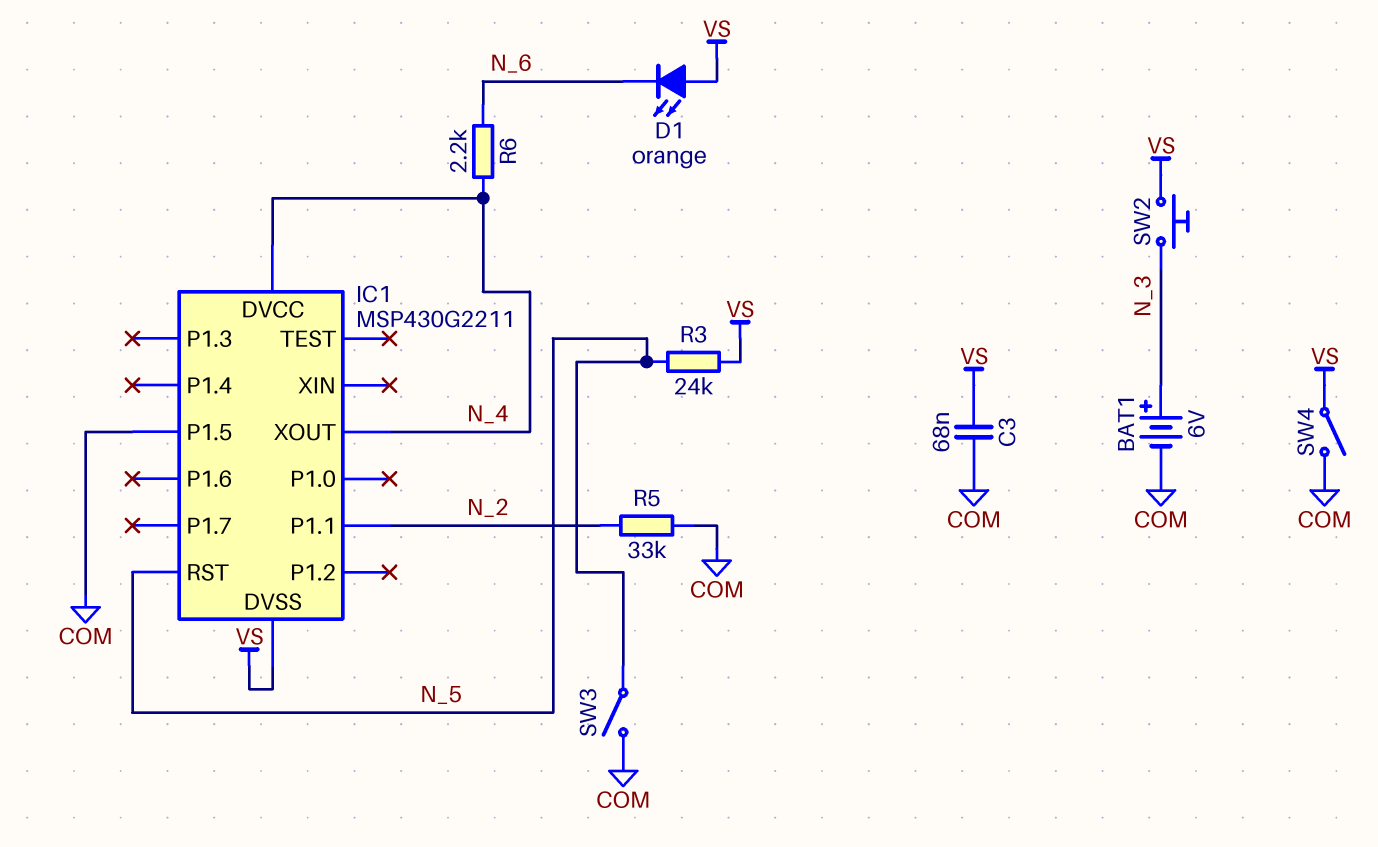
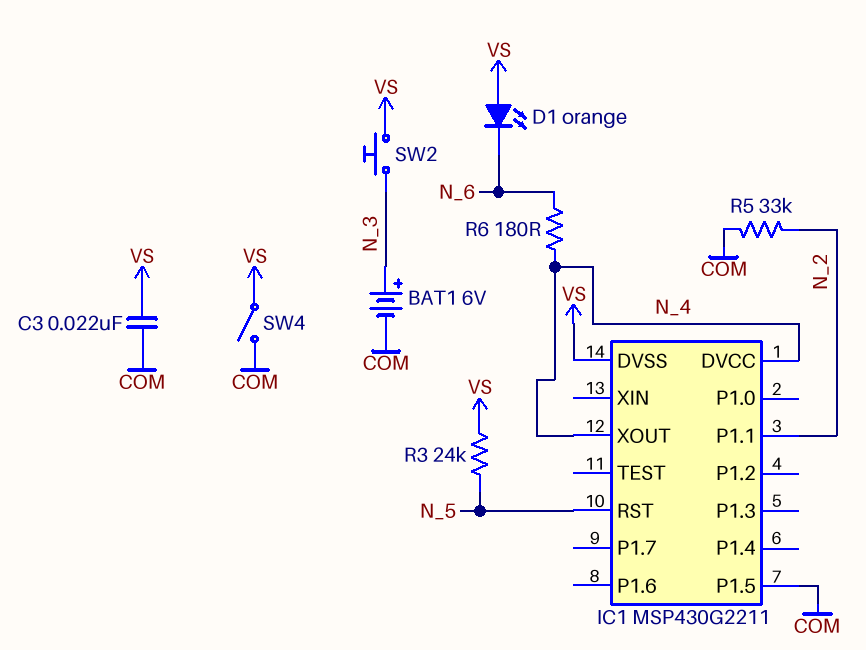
C3: 68nF (COM, VS) -> 22nF (COM, VS)
R6: 2.2k (N_4, N_6) -> 180 (N_4, N_6)
SW3: switch (COM, N_5) -> none

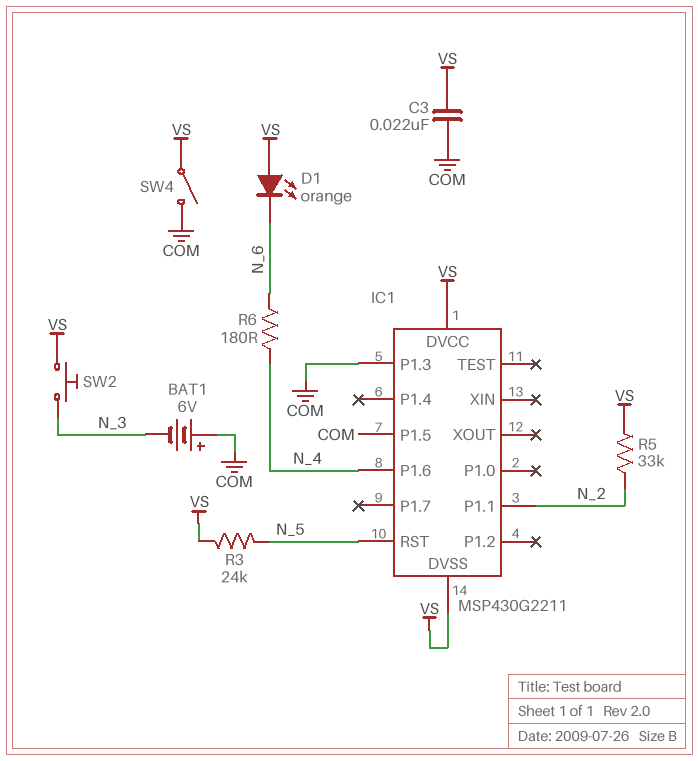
BAT1: 6V (plus N_3, minus COM) -> 6V (plus COM, minus N_3)
IC1 pin DVCC: N_4 -> VS
IC1 pin P1.3: none -> COM
IC1 pin P1.6: none -> N_4
IC1 pin XOUT: N_4 -> none
R5: 33k (COM, N_2) -> 33k (N_2, VS)

